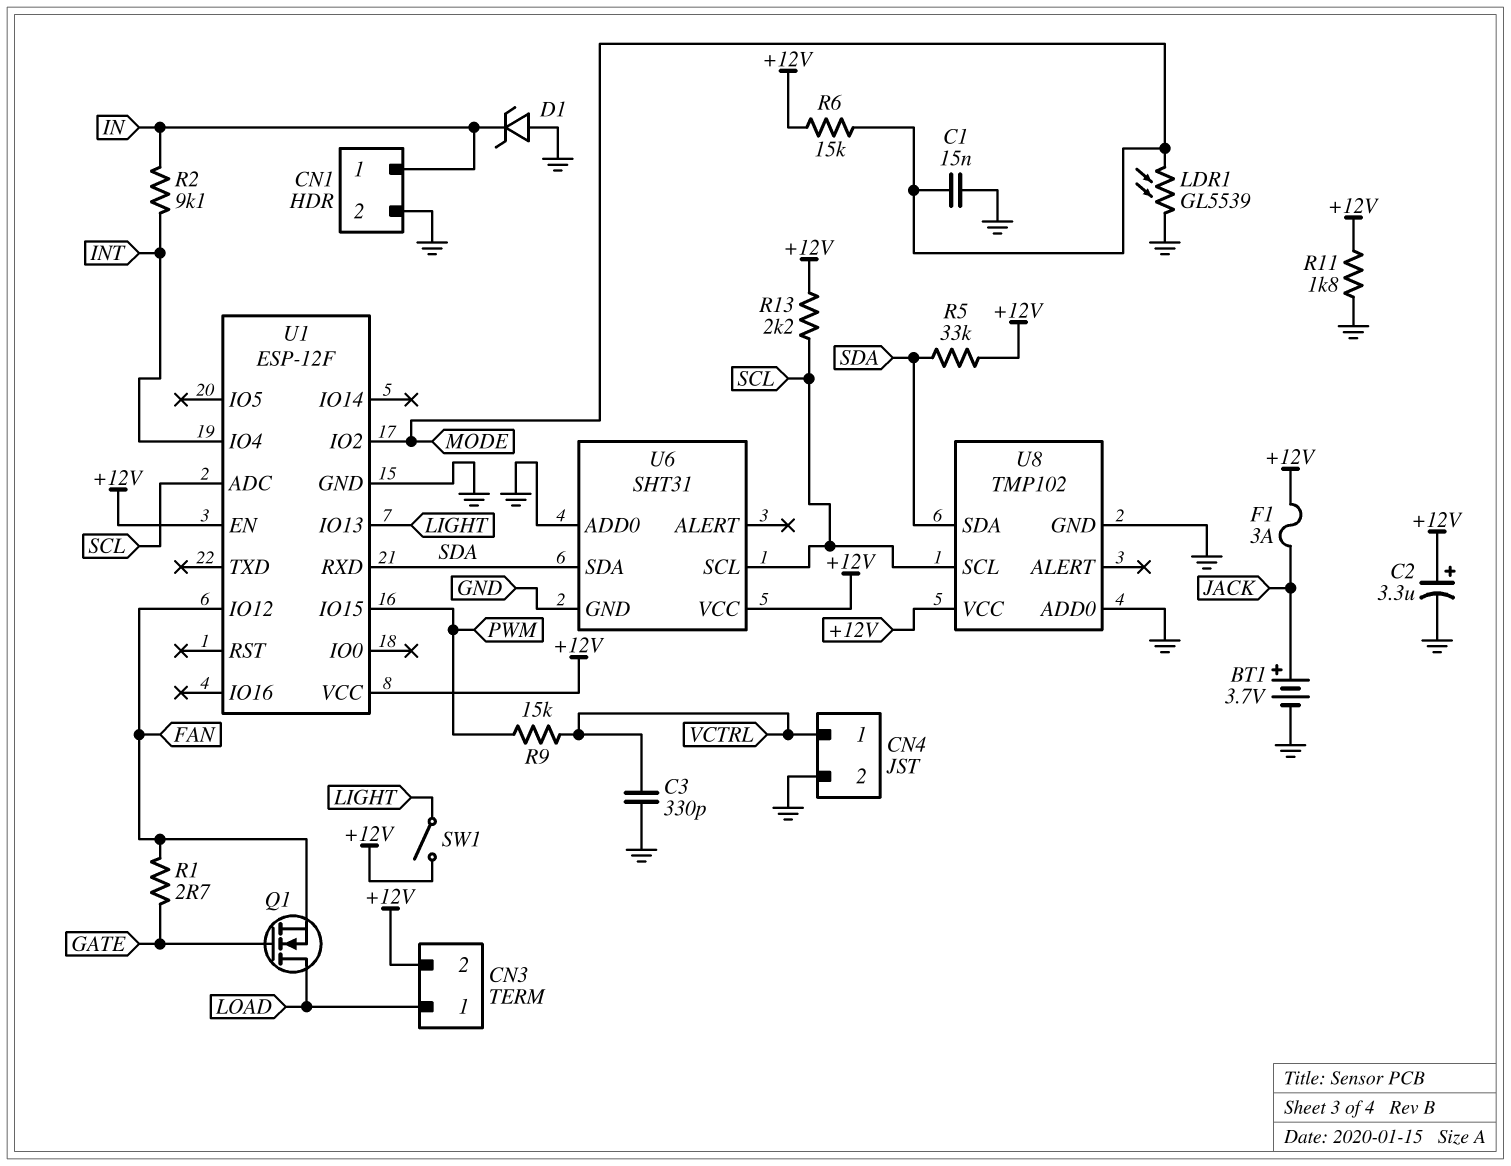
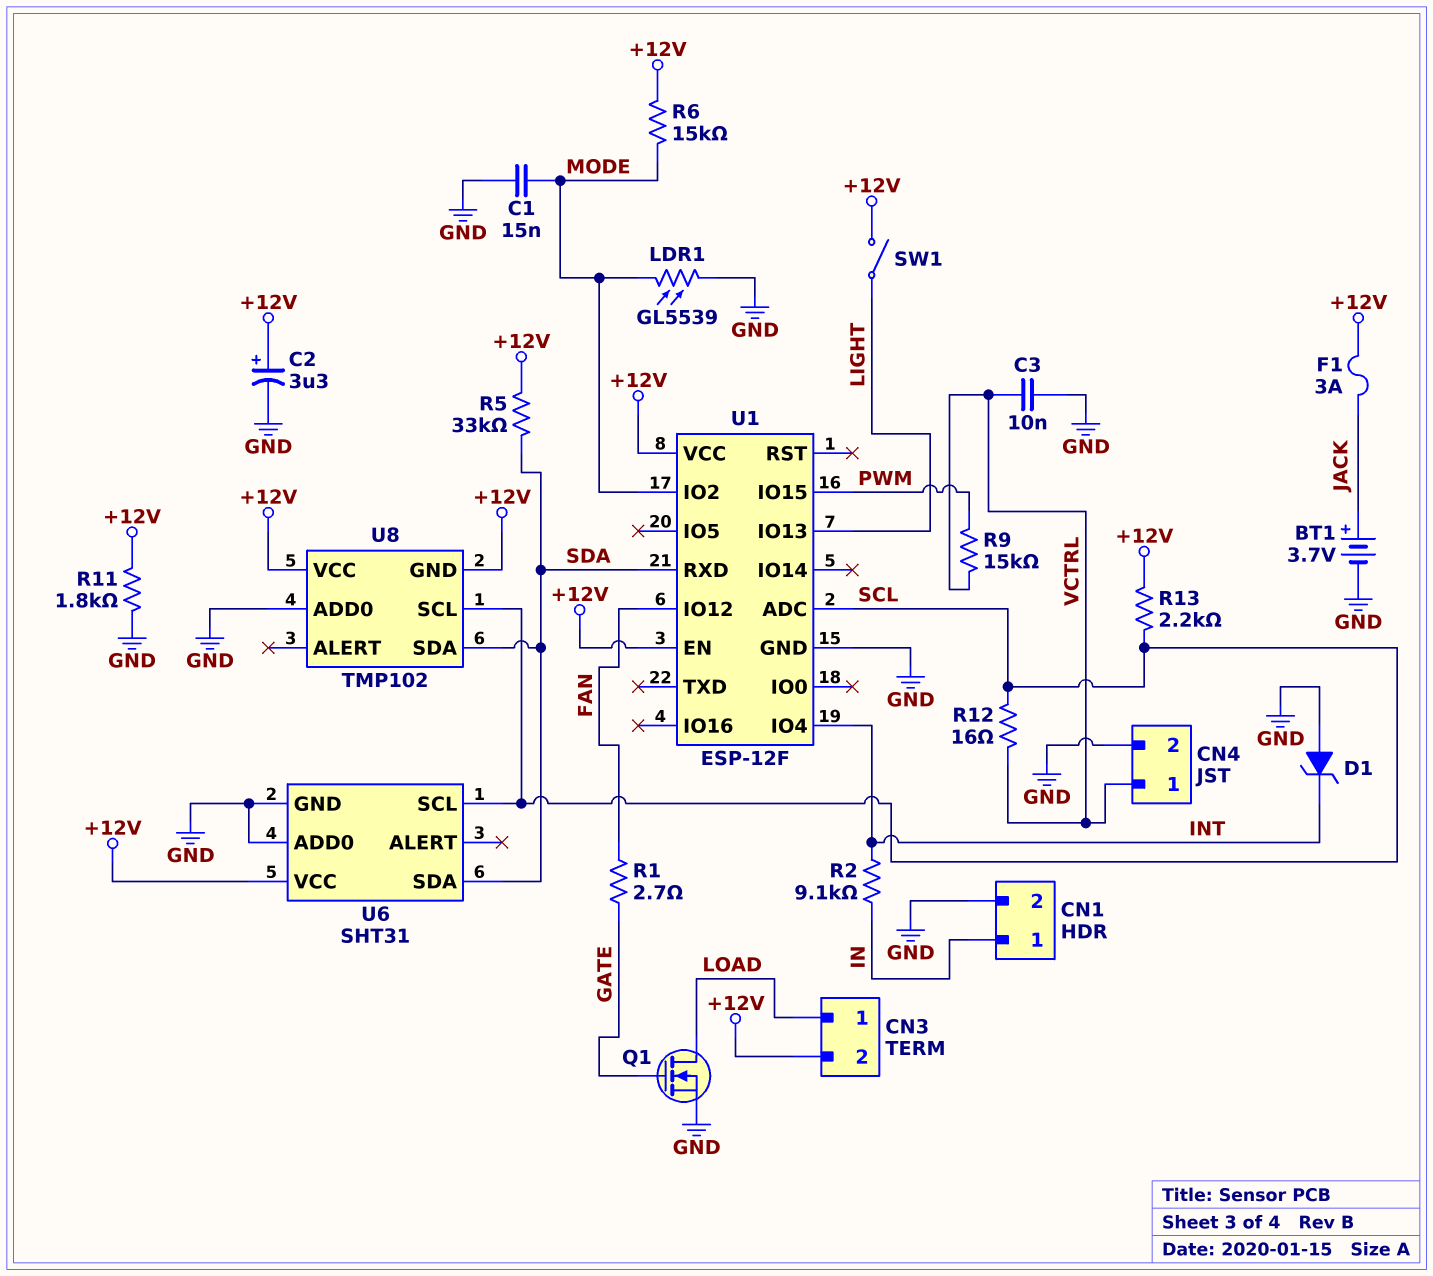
C3: 330pF (GND, VCTRL) -> 10nF (GND, VCTRL)
D1: zener (A GND, K IN) -> zener (A GND, K INT)
Q1: NMOS (G GATE, D LOAD, S FAN) -> NMOS (G GATE, D LOAD, S GND)
R12: none -> 16 (SCL, VCTRL)
U8 pin GND: GND -> +12V

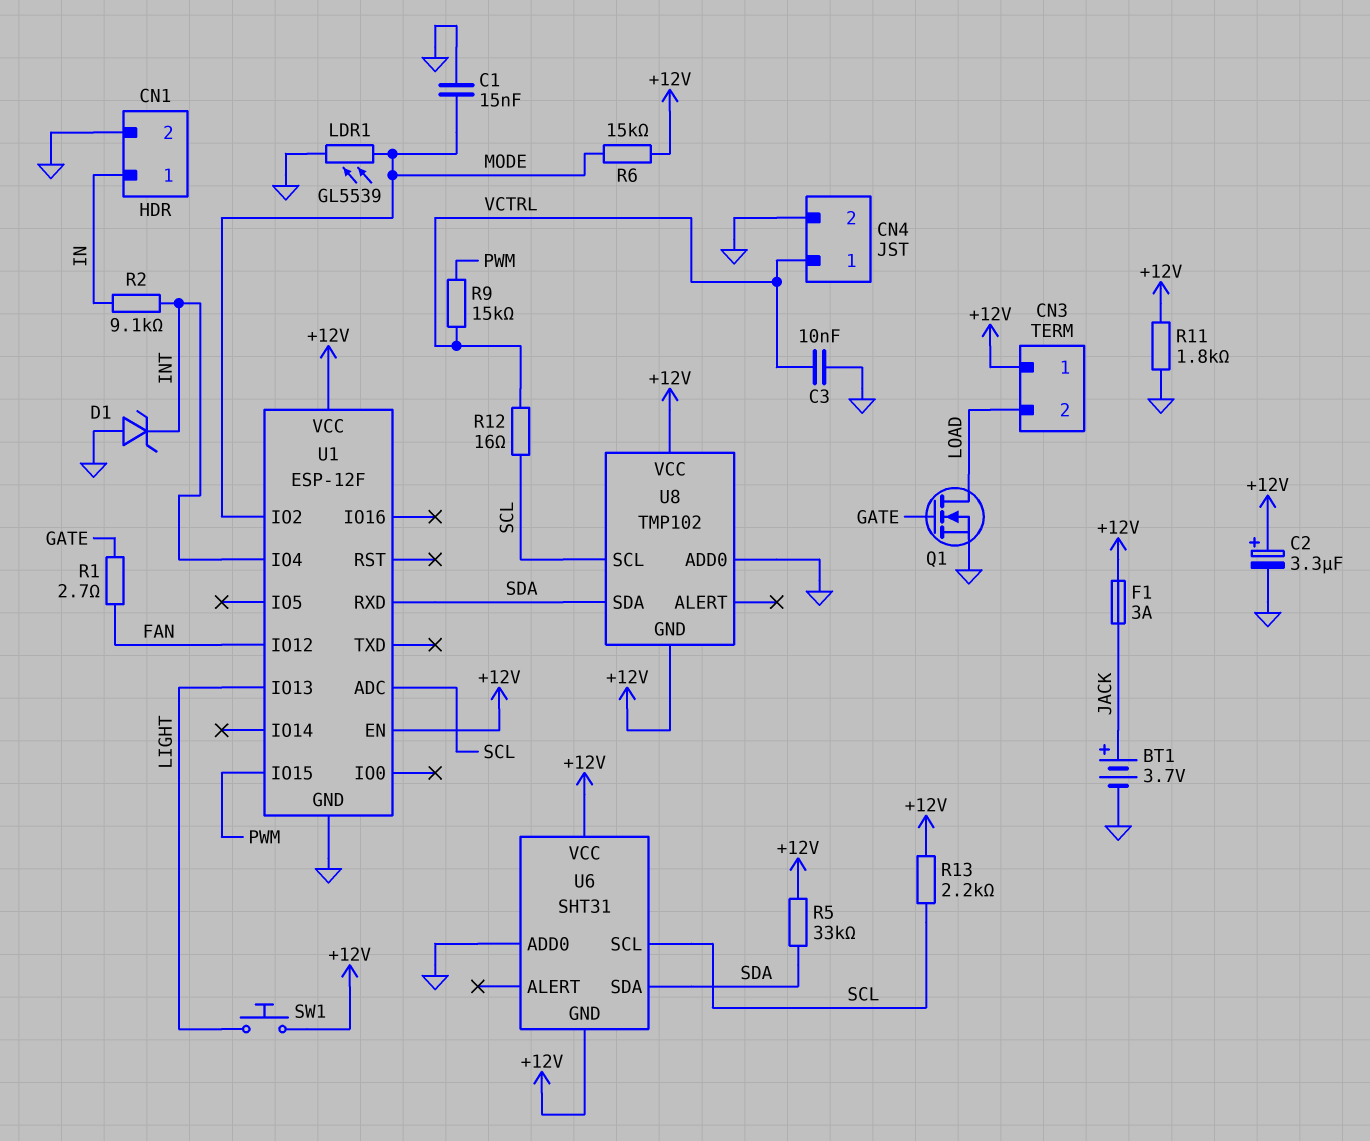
CN3 pin 1: LOAD -> +12V
CN3 pin 2: +12V -> LOAD
SW1: switch (+12V, LIGHT) -> button (+12V, LIGHT)
U6 pin GND: GND -> +12V

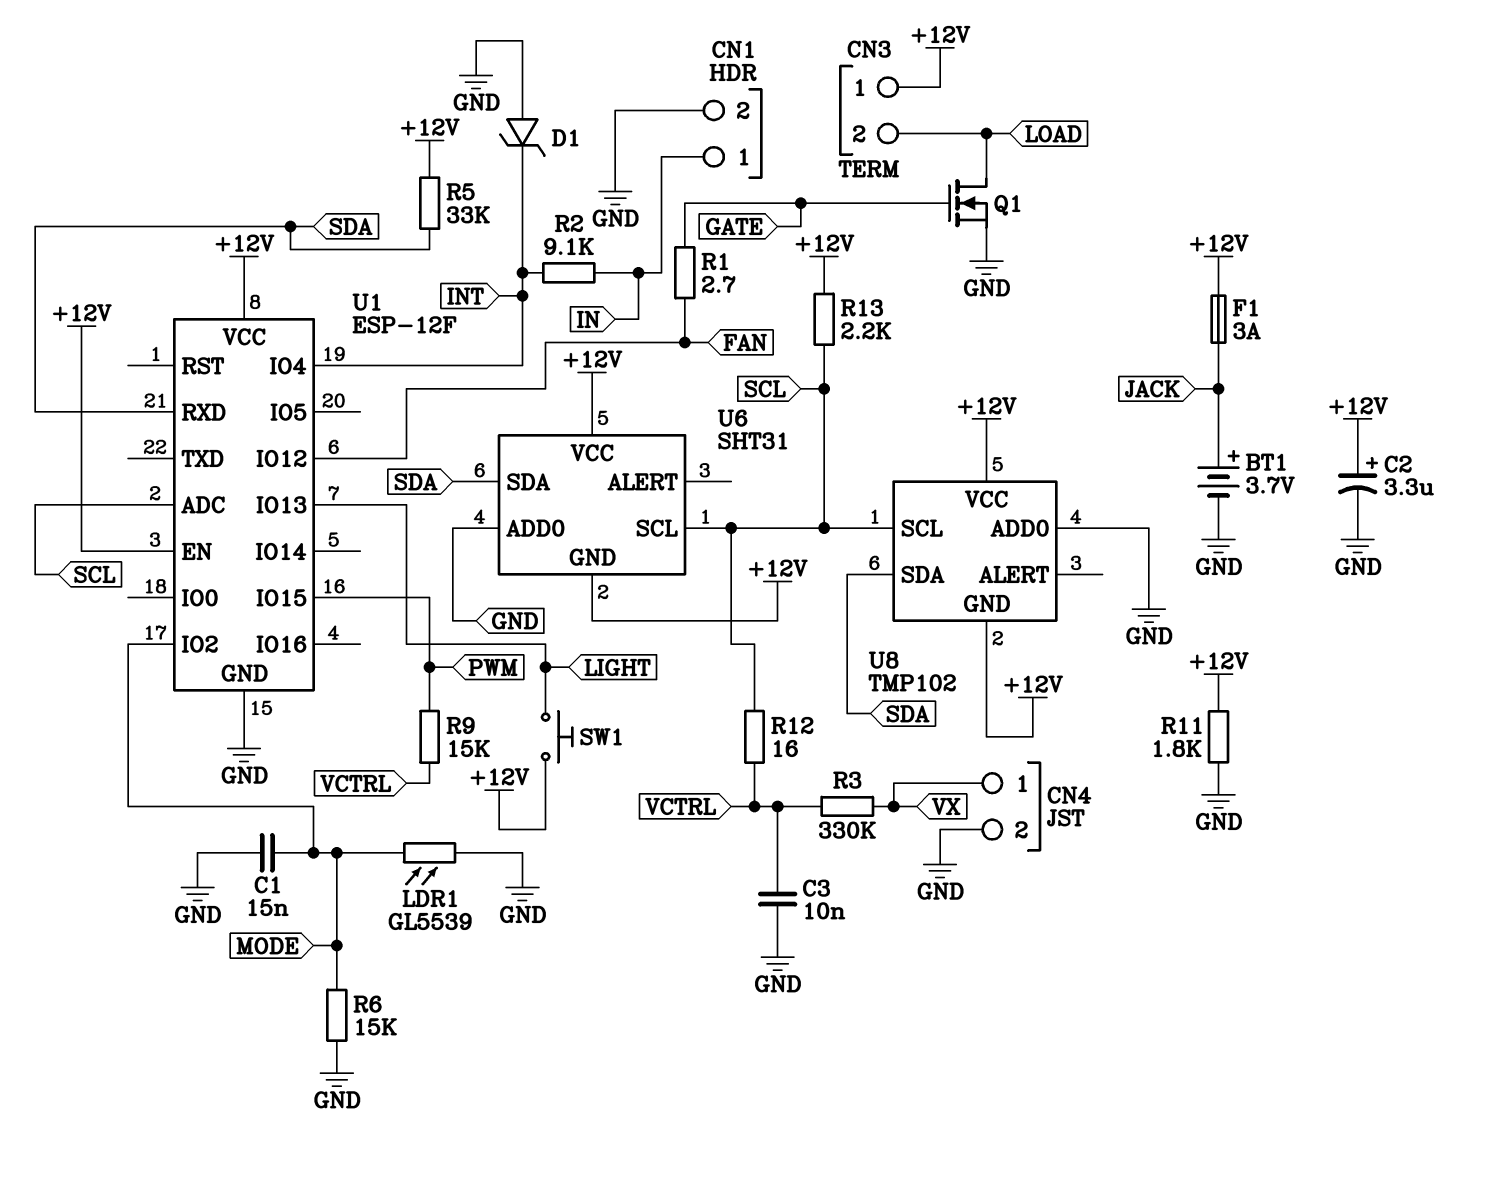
CN4 pin 1: VCTRL -> VX
R3: none -> 330k (VCTRL, VX)
R6: 15k (+12V, MODE) -> 15k (GND, MODE)

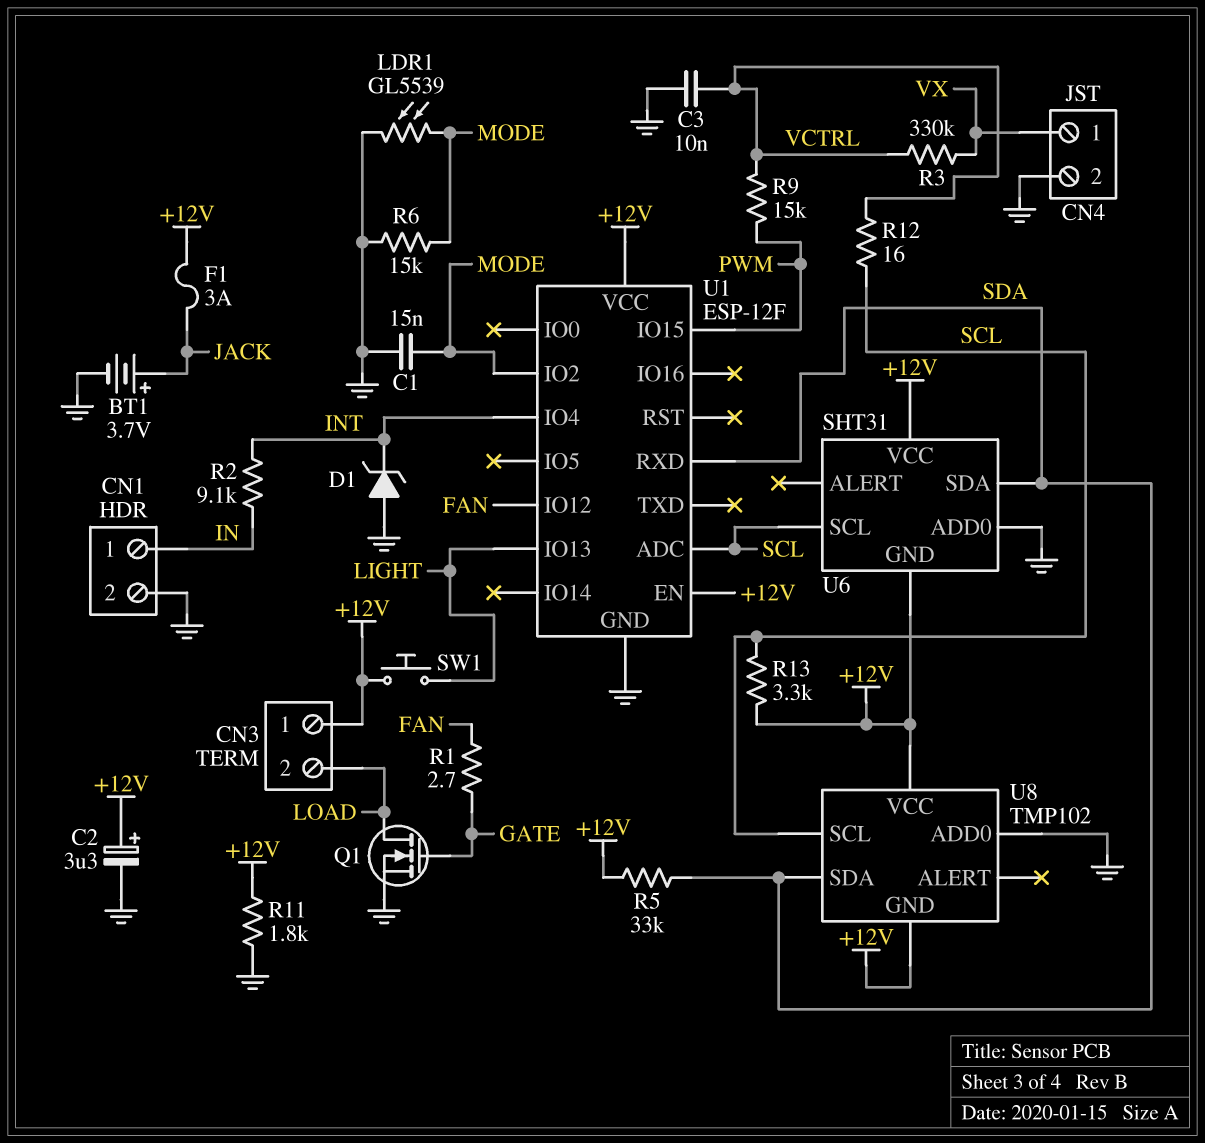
R13: 2.2k (+12V, SCL) -> 3.3k (+12V, SCL)

